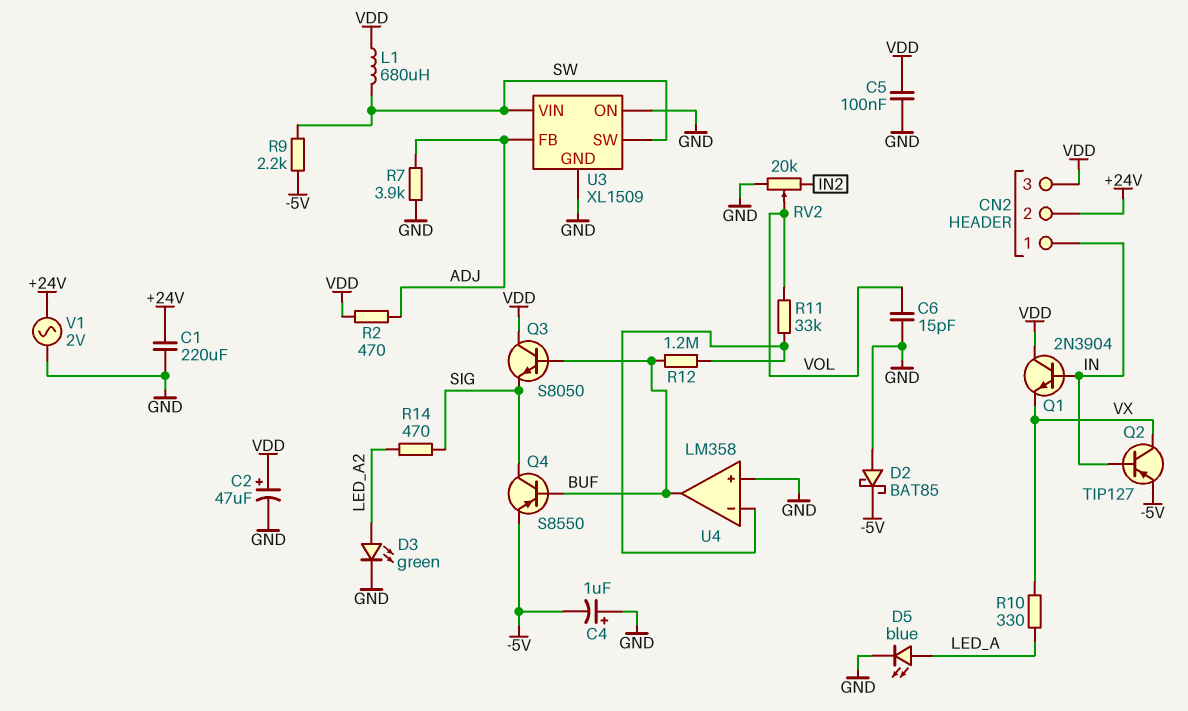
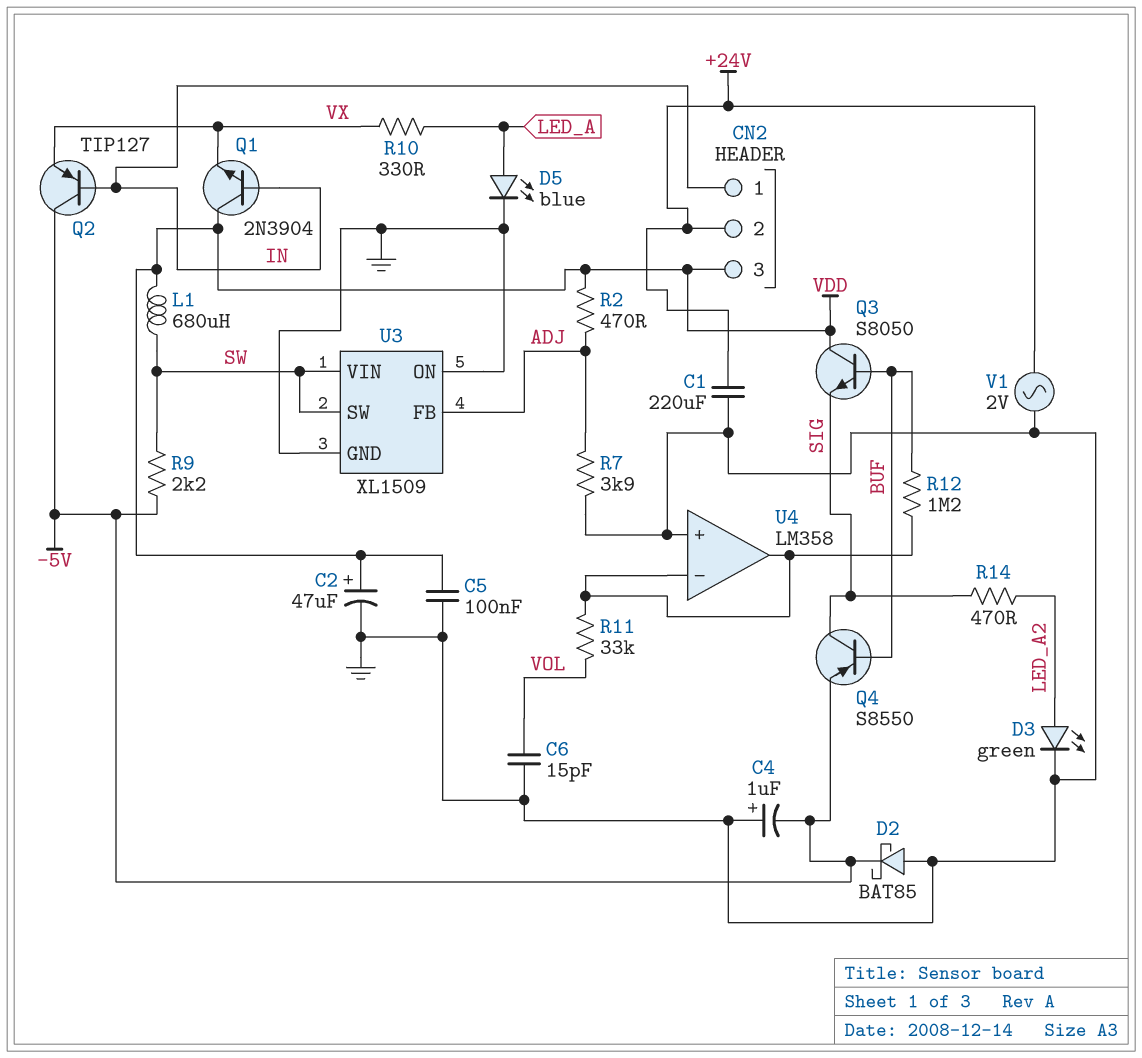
Q2: PNP TIP127 (B IN, C VX, E -5V) -> PNP TIP127 (B IN, C -5V, E VX)
RV2: 20k (GND, IN2, wiper VOL) -> none
U4 pin out: BUF -> U4/in-

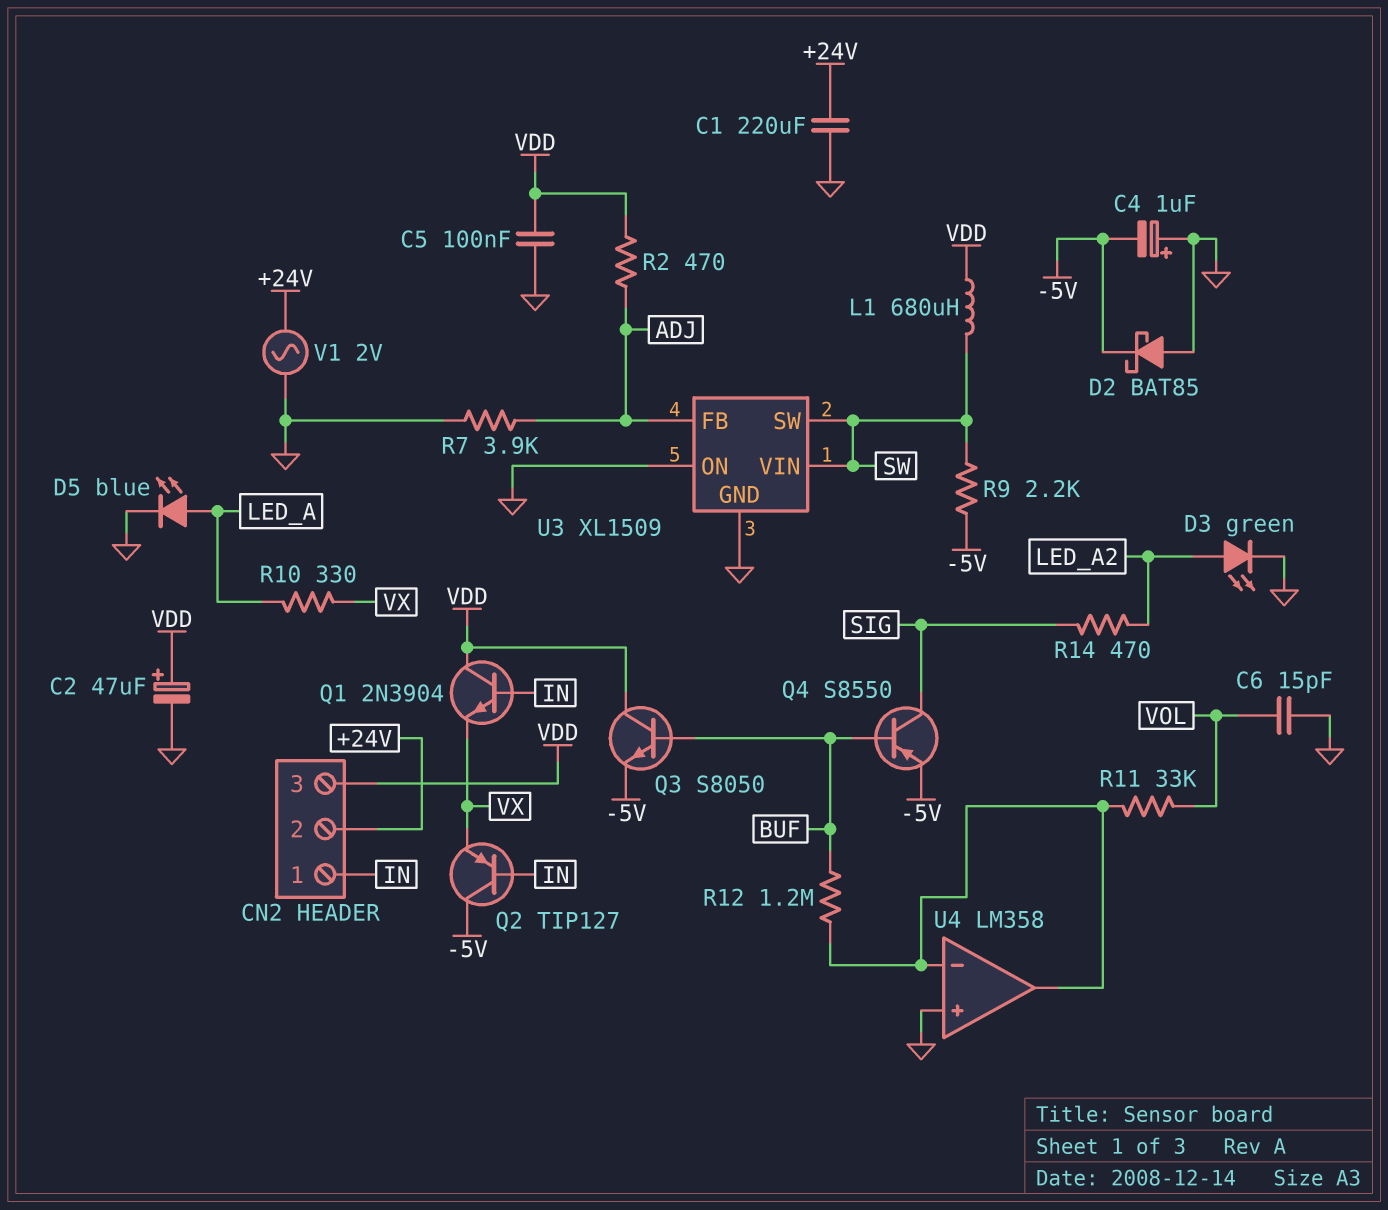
Q3: NPN S8050 (B BUF, C VDD, E SIG) -> NPN S8050 (B BUF, C VDD, E -5V)

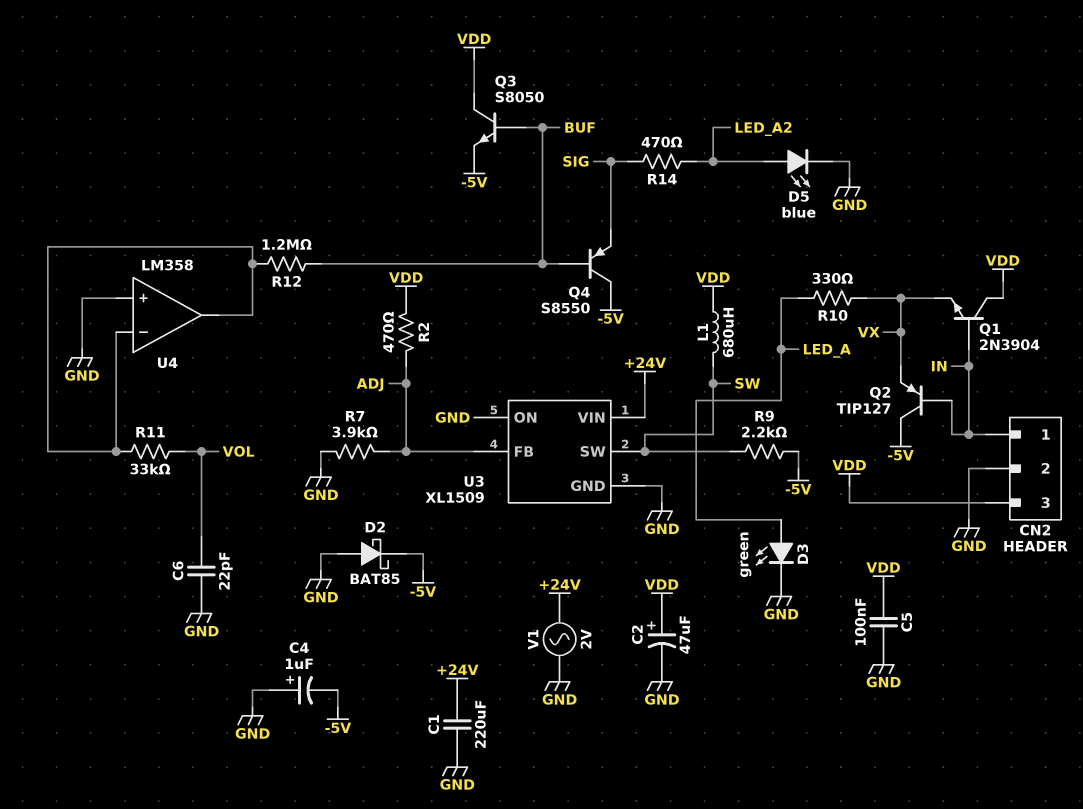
C6: 15pF (GND, VOL) -> 22pF (GND, VOL)
CN2 pin 2: +24V -> GND
D3: LED green (A LED_A2, K GND) -> LED green (A LED_A, K GND)
D5: LED blue (A LED_A, K GND) -> LED blue (A LED_A2, K GND)
Q4: PNP S8550 (B BUF, C SIG, E -5V) -> PNP S8550 (B BUF, C -5V, E SIG)
U3 pin VIN: SW -> +24V

